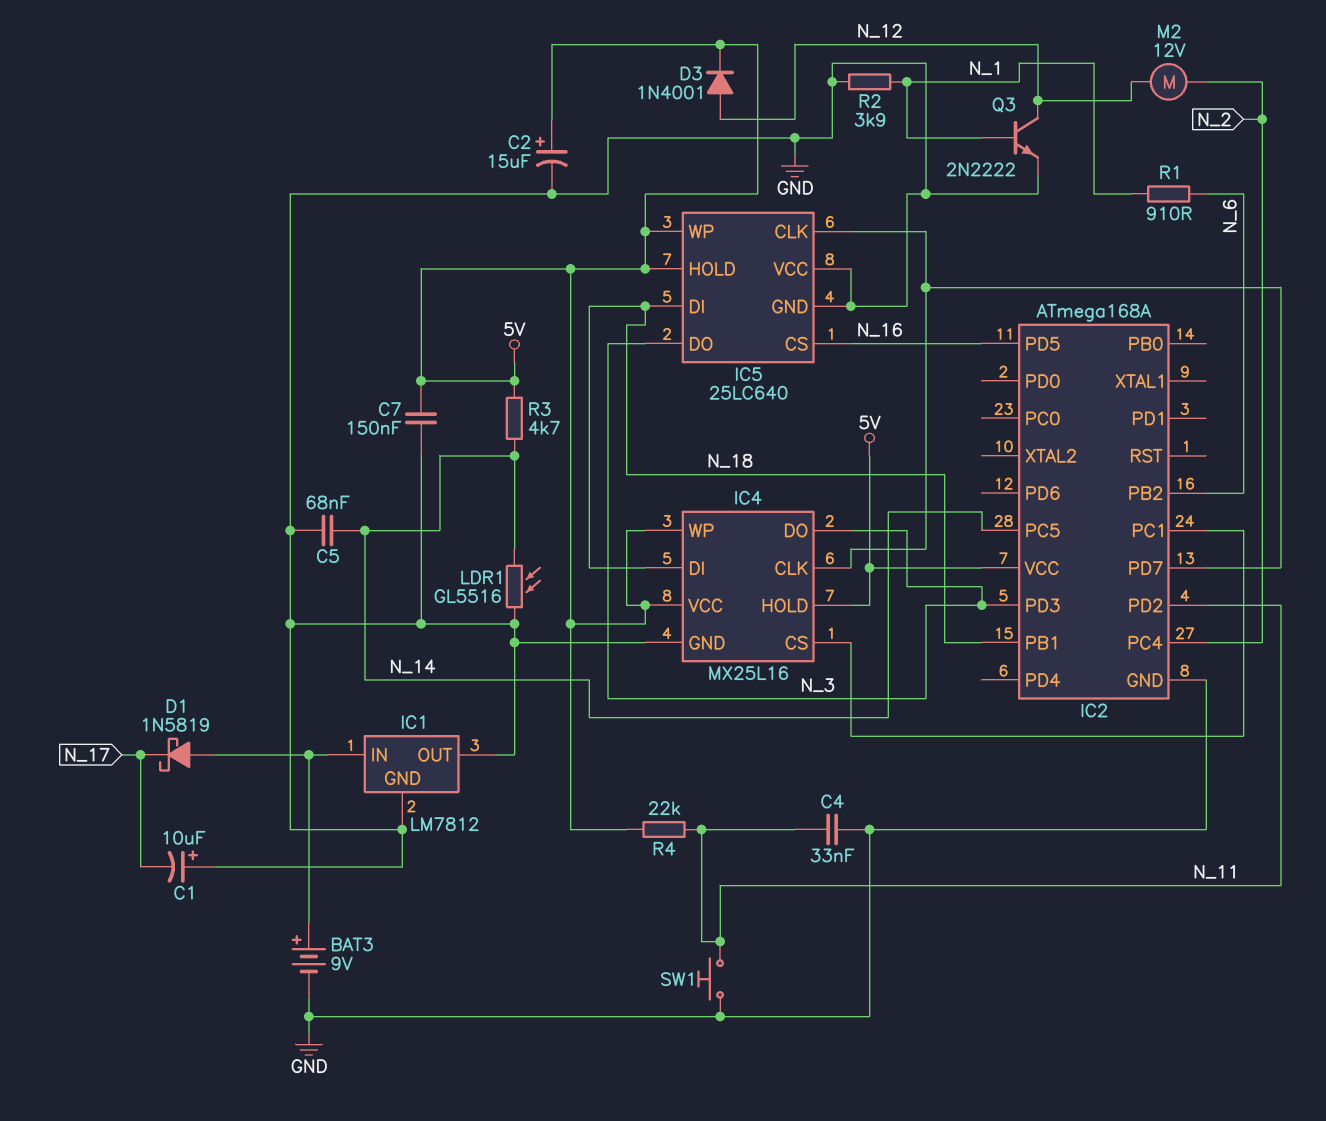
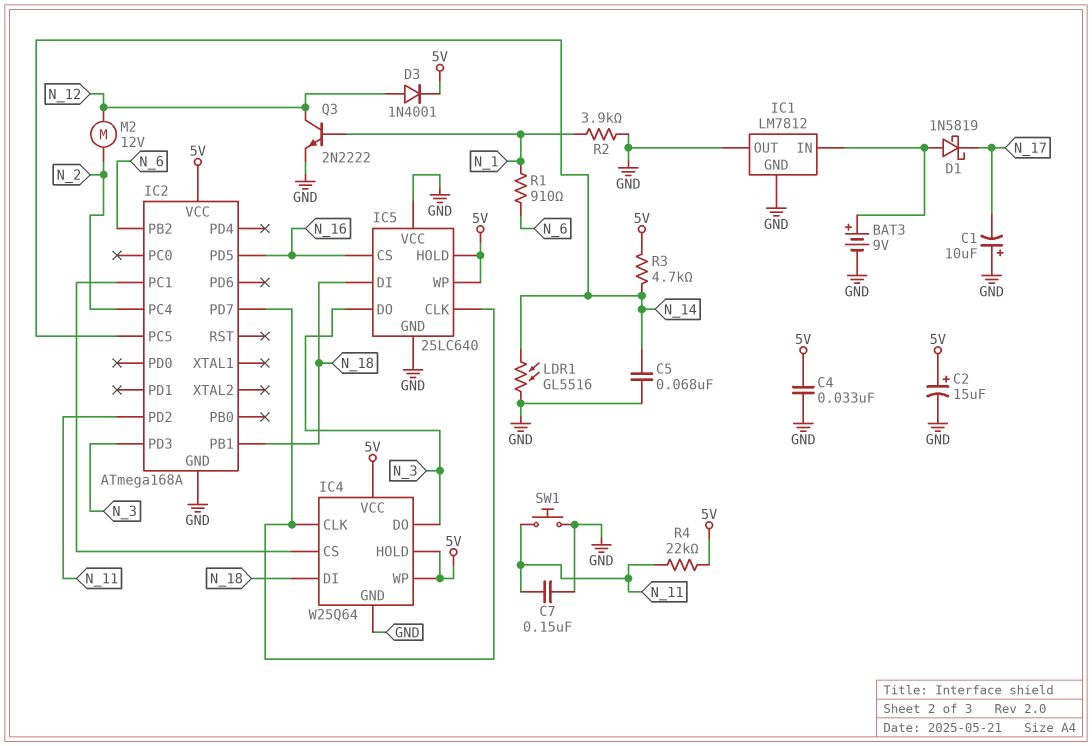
C4: 33nF (GND, N_11) -> 33nF (5V, GND)
C7: 150nF (5V, GND) -> 150nF (GND, N_11)
IC4: MX25L16 -> W25Q64

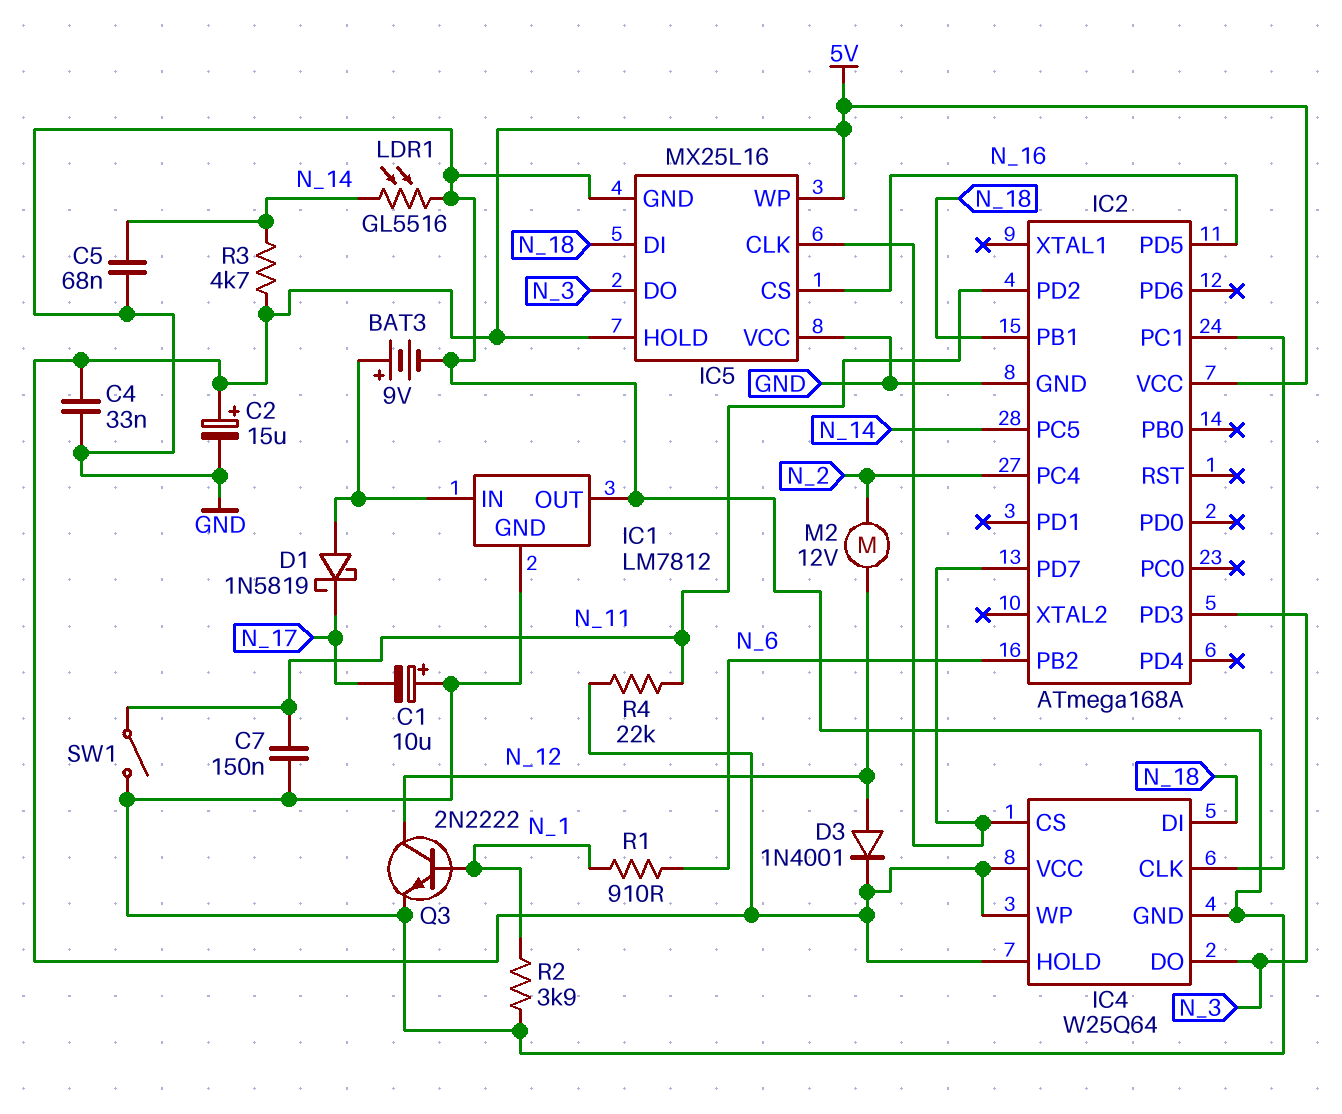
IC4 pin CLK: IC2/PD7 -> IC2/PC1
IC4 pin CS: IC2/PC1 -> IC2/PD7
IC5: 25LC640 -> MX25L16
SW1: button (GND, N_11) -> switch (GND, N_11)

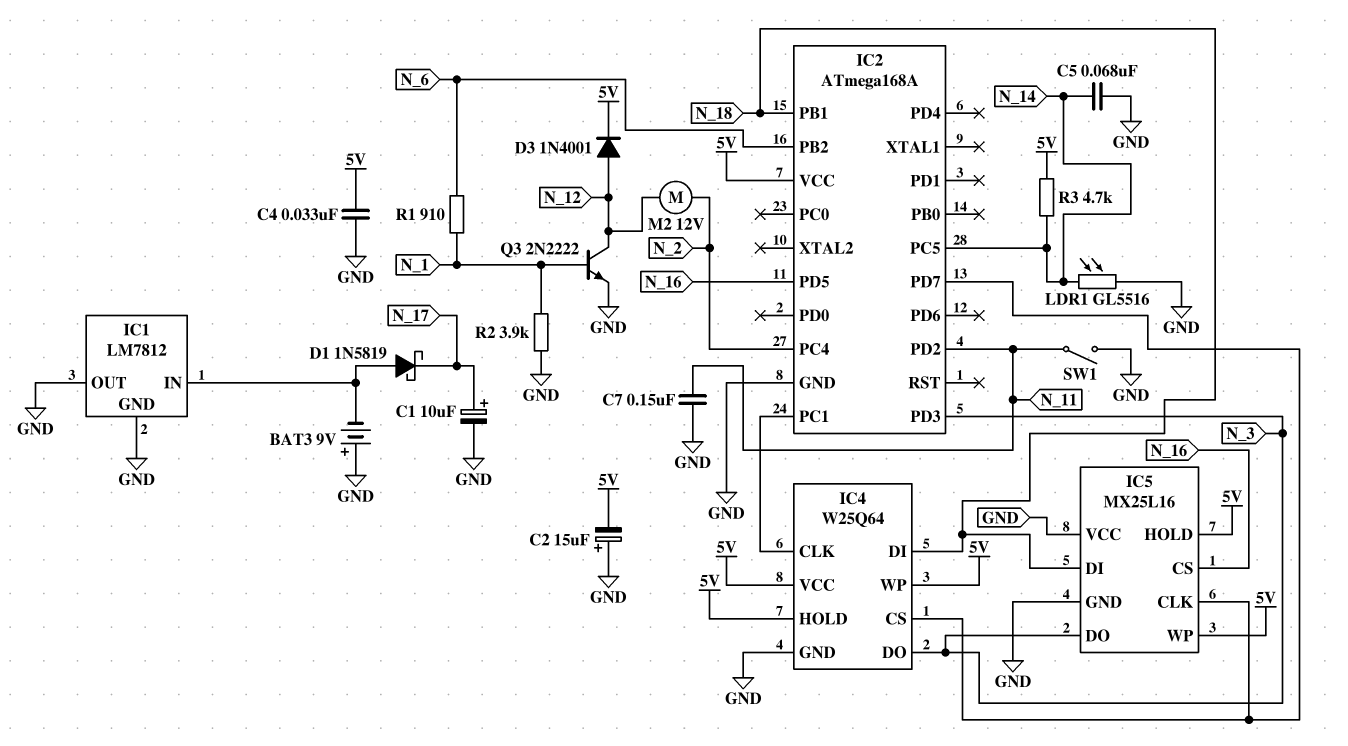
BAT3: 9V (plus IC1/IN, minus GND) -> 9V (plus GND, minus IC1/IN)
C1: 10uF (plus GND, minus N_17) -> 10uF (plus N_17, minus GND)
C2: 15uF (plus 5V, minus GND) -> 15uF (plus GND, minus 5V)
R4: 22k (5V, N_11) -> none

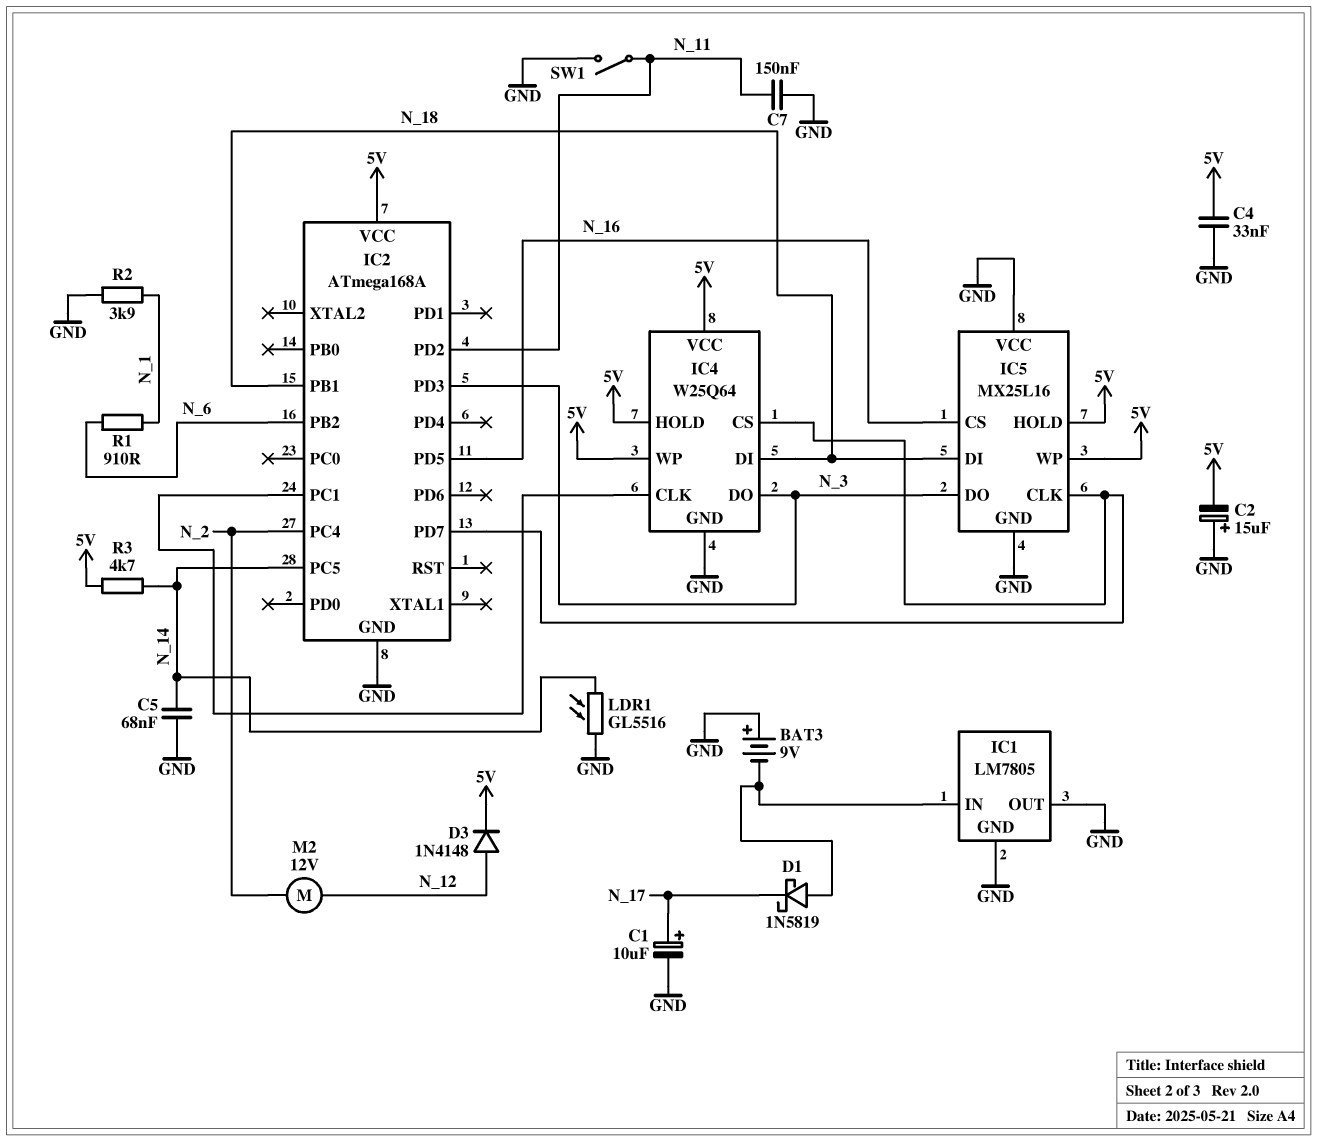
D3: diode 1N4001 (A N_12, K 5V) -> diode 1N4148 (A N_12, K 5V)
IC1: LM7812 -> LM7805
Q3: NPN 2N2222 (B N_1, C N_12, E GND) -> none

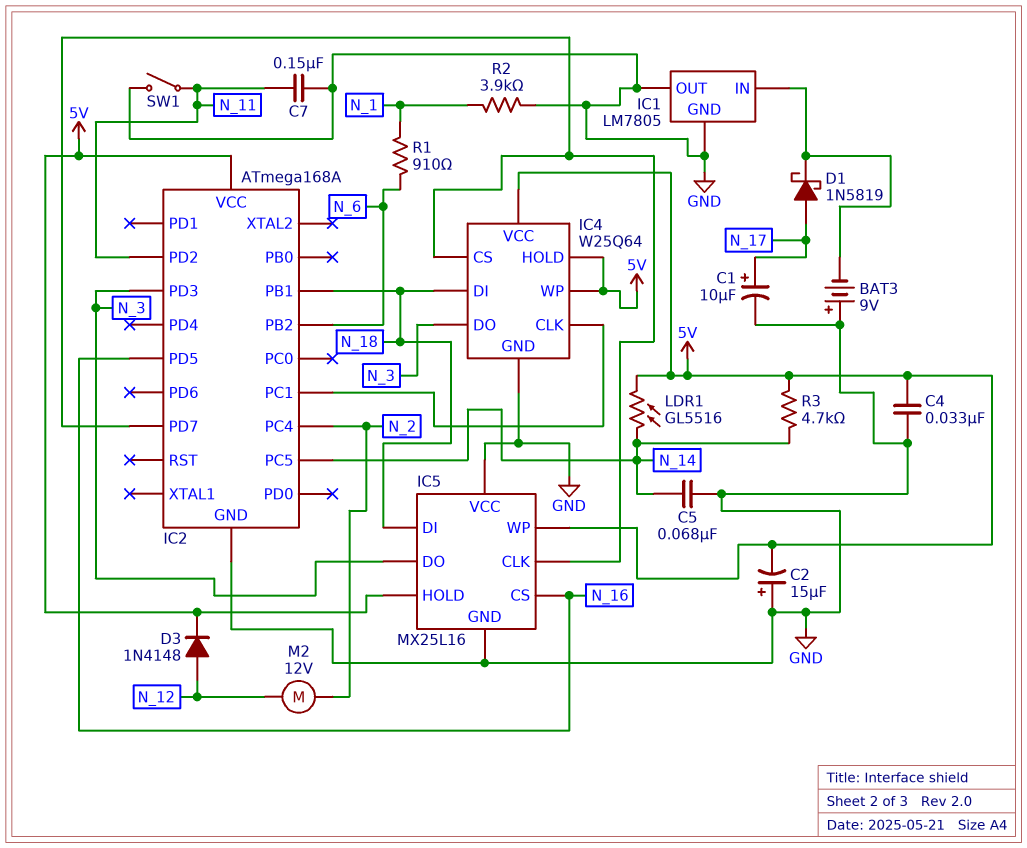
D1: schottky 1N5819 (A IC1/IN, K N_17) -> schottky 1N5819 (A N_17, K IC1/IN)
LDR1: GL5516 (GND, N_14) -> GL5516 (5V, N_14)

